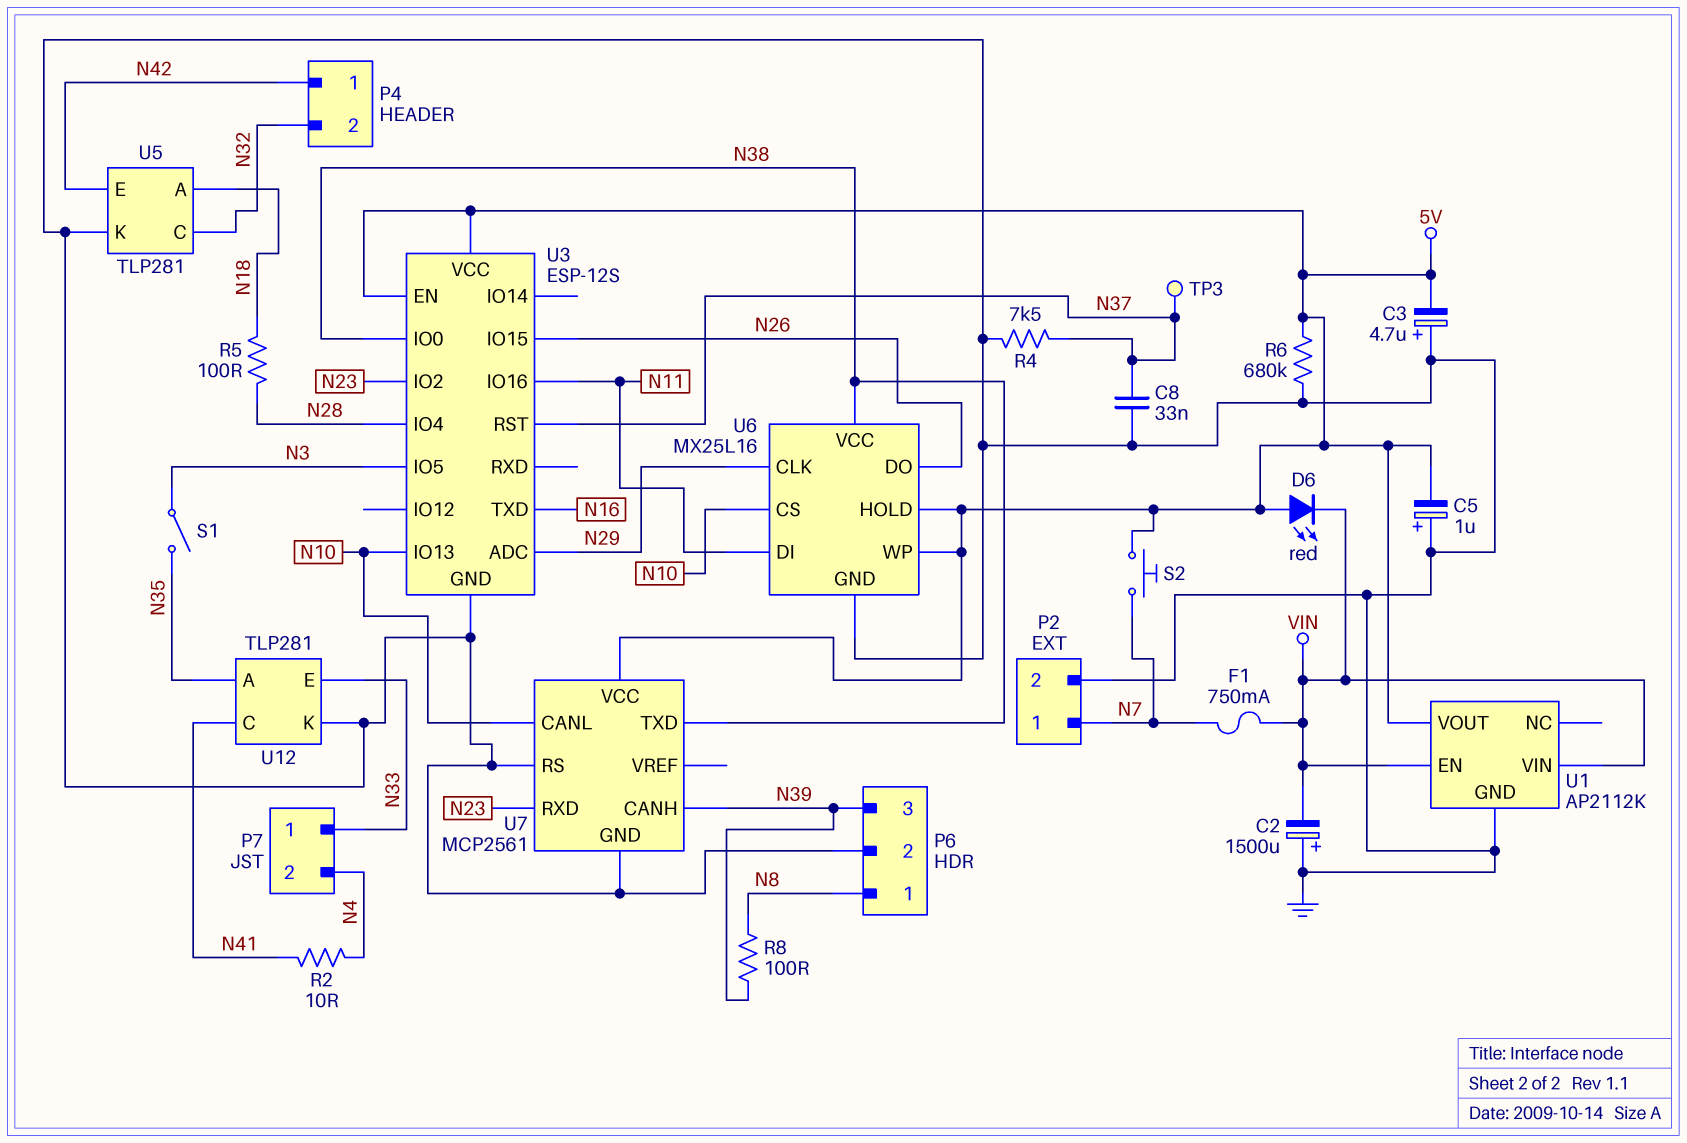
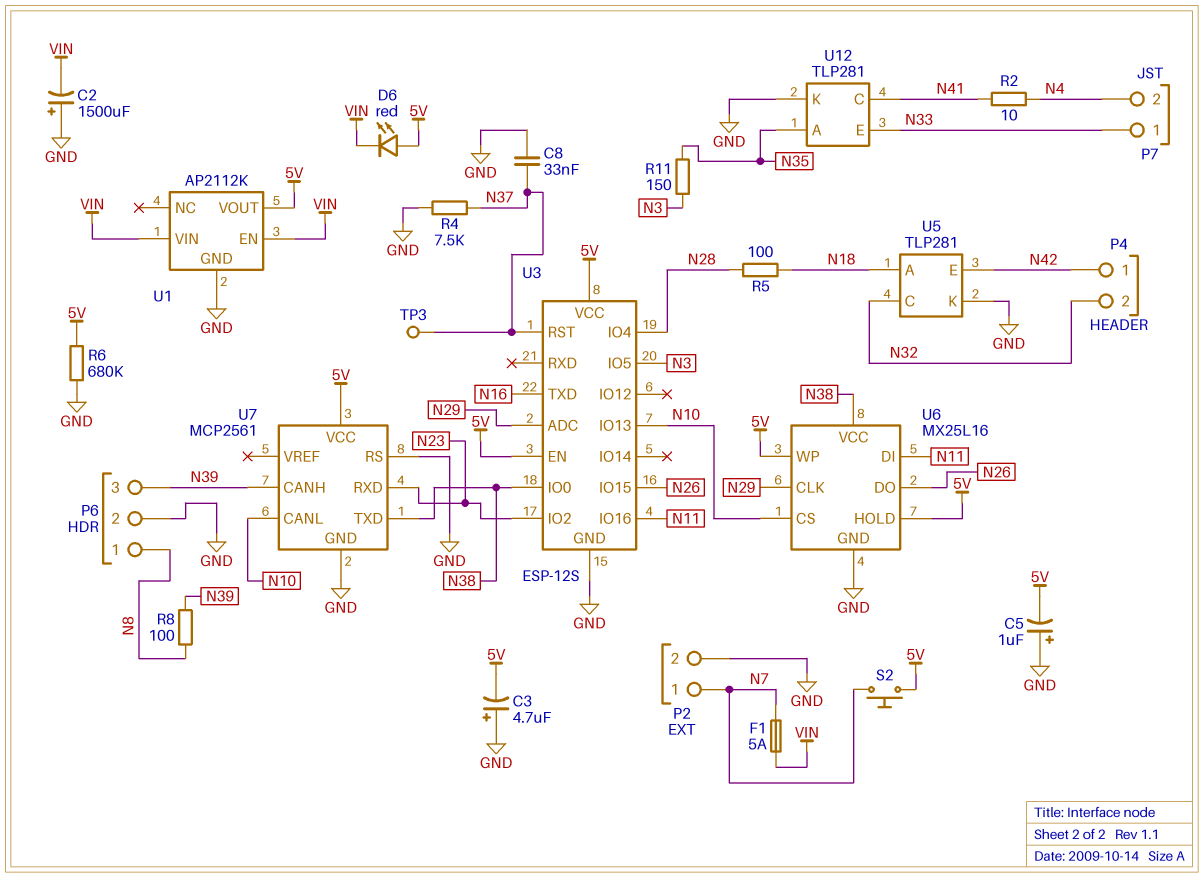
F1: 750mA (N7, VIN) -> 5A (N7, VIN)
R11: none -> 150 (N3, N35)
S1: switch (N3, N35) -> none

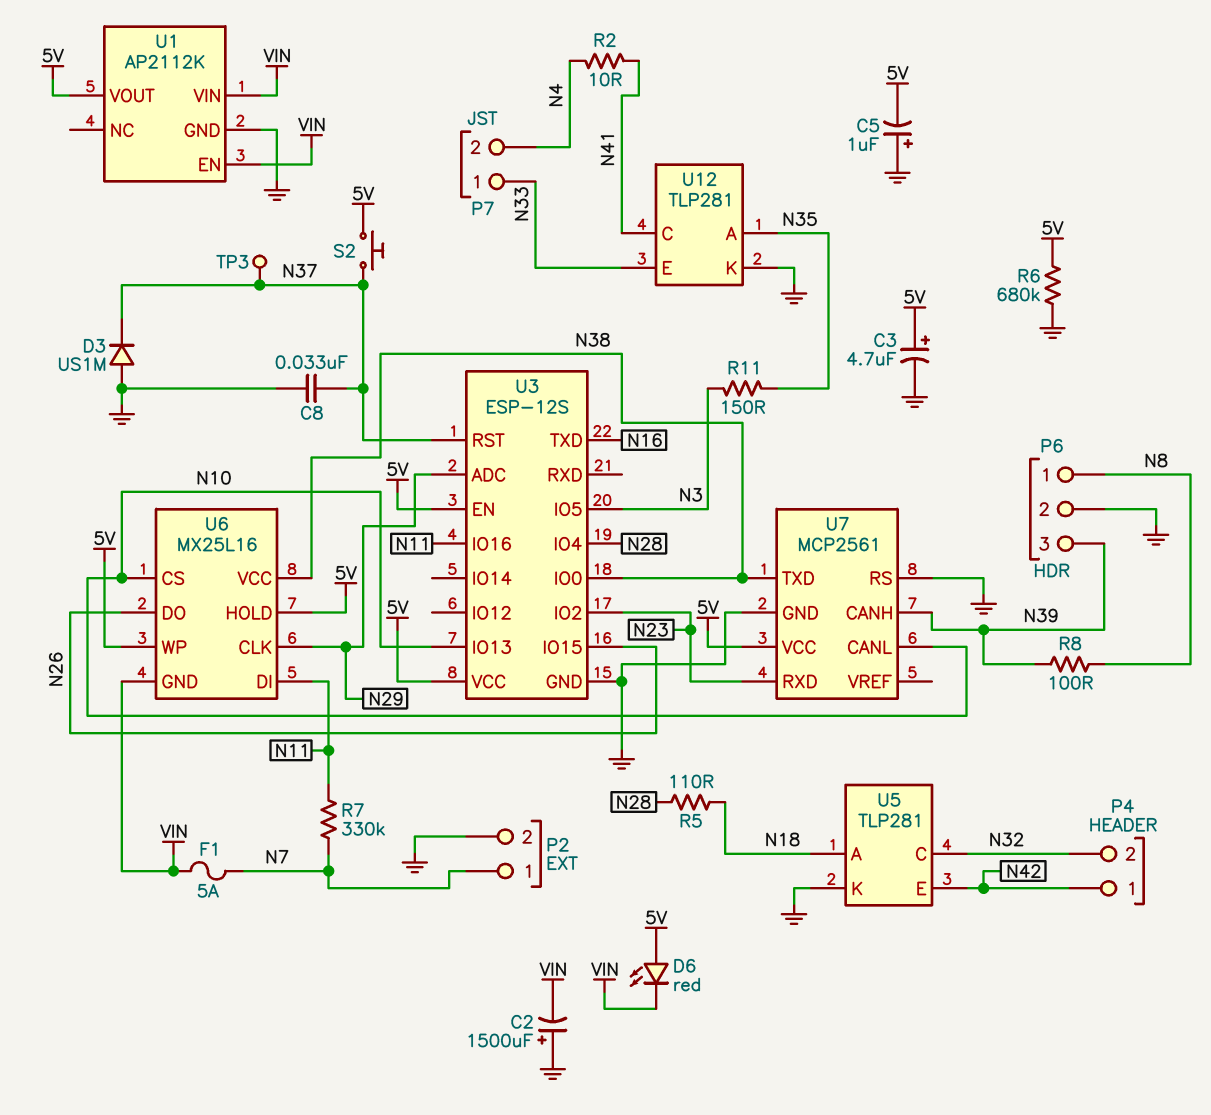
C3: 4.7uF (plus GND, minus 5V) -> 4.7uF (plus 5V, minus GND)
D3: none -> diode US1M (A GND, K N37)
R4: 7.5k (GND, N37) -> none
R5: 100 (N18, N28) -> 110 (N18, N28)
R7: none -> 330k (N7, N11)
S2: button (5V, N7) -> button (5V, N37)
U6 pin GND: GND -> VIN

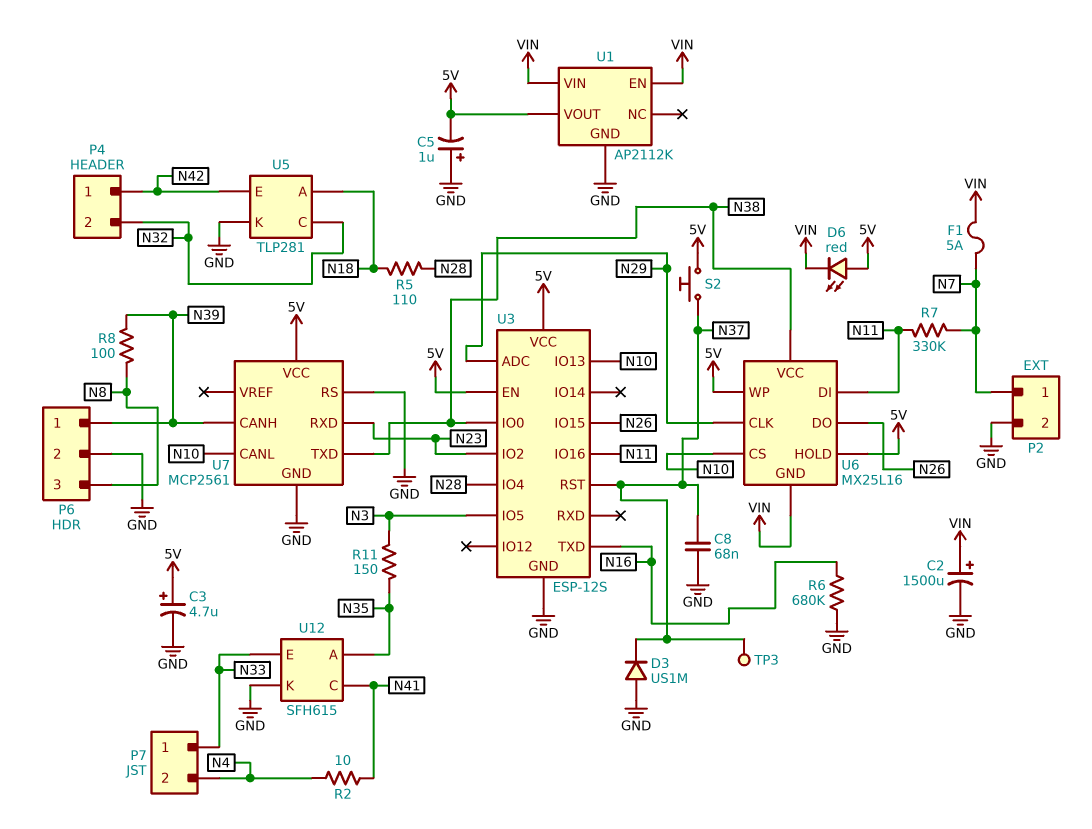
C2: 1500uF (plus GND, minus VIN) -> 1500uF (plus VIN, minus GND)
C8: 33nF (GND, N37) -> 68nF (GND, N37)
P6 pin 1: N8 -> N39
P6 pin 3: N39 -> N8
R6: 680k (5V, GND) -> 680k (GND, N16)
U12: TLP281 -> SFH615

